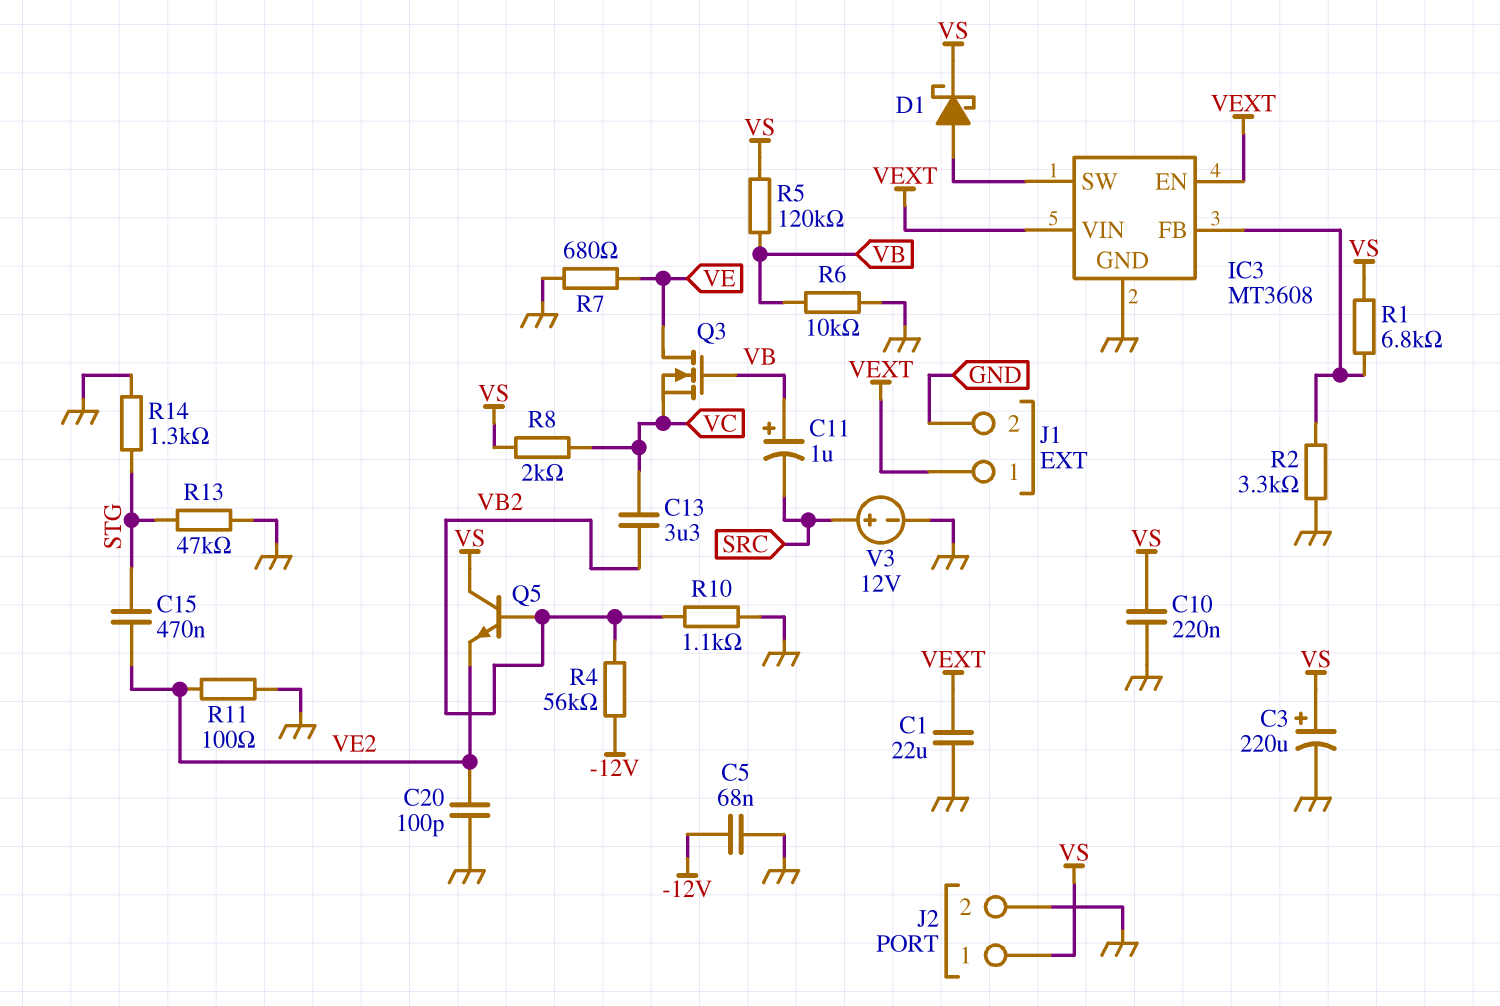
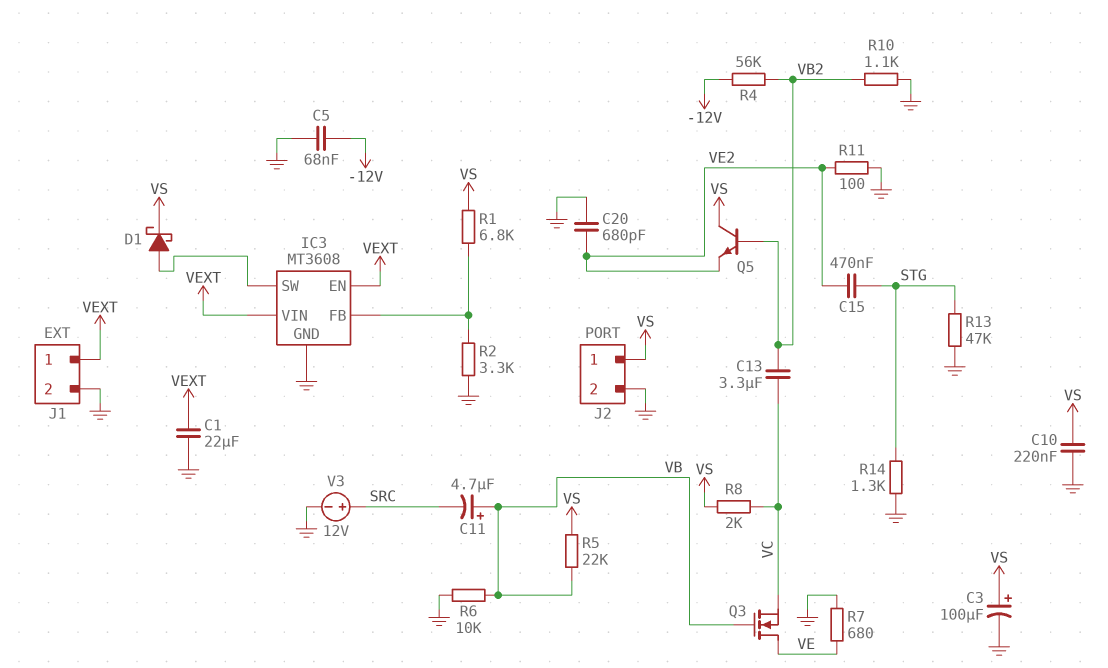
C3: 220uF (plus VS, minus GND) -> 100uF (plus VS, minus GND)
C11: 1uF (plus VB, minus SRC) -> 4.7uF (plus VB, minus SRC)
C20: 100pF (GND, VE2) -> 680pF (GND, VE2)
R5: 120k (VB, VS) -> 22k (VB, VS)

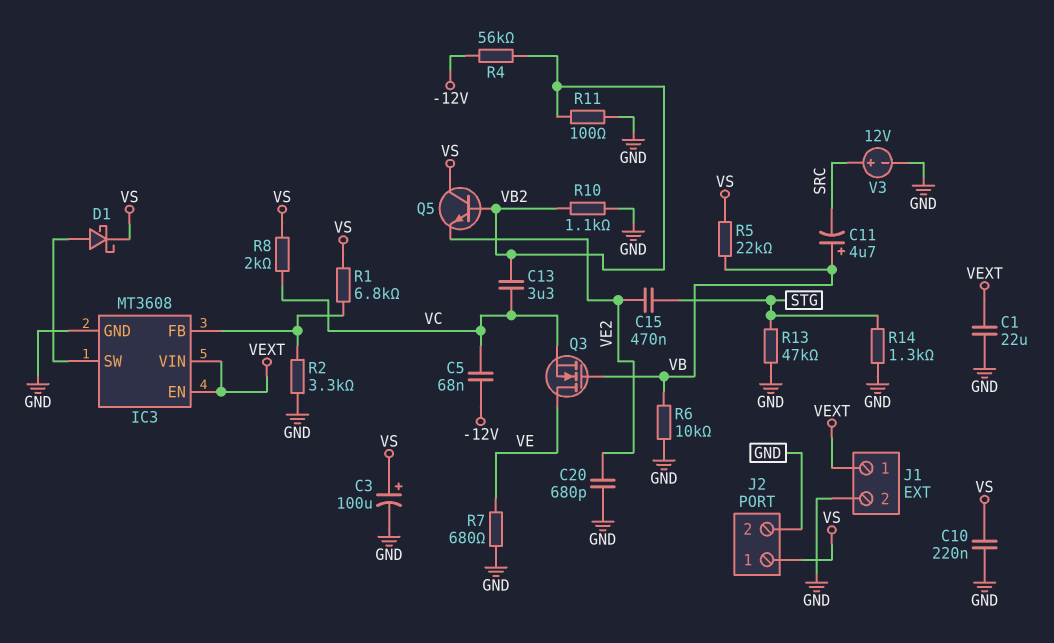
C5: 68nF (-12V, GND) -> 68nF (-12V, VC)
R11: 100 (GND, VE2) -> 100 (GND, VB2)

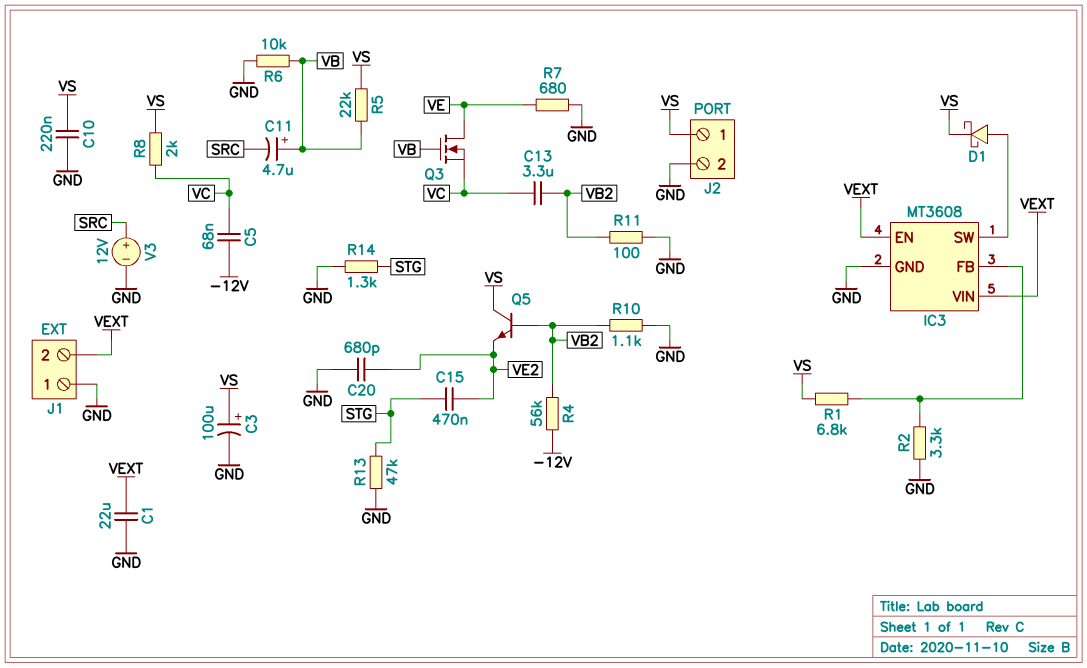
J1 pin 1: VEXT -> GND
J1 pin 2: GND -> VEXT

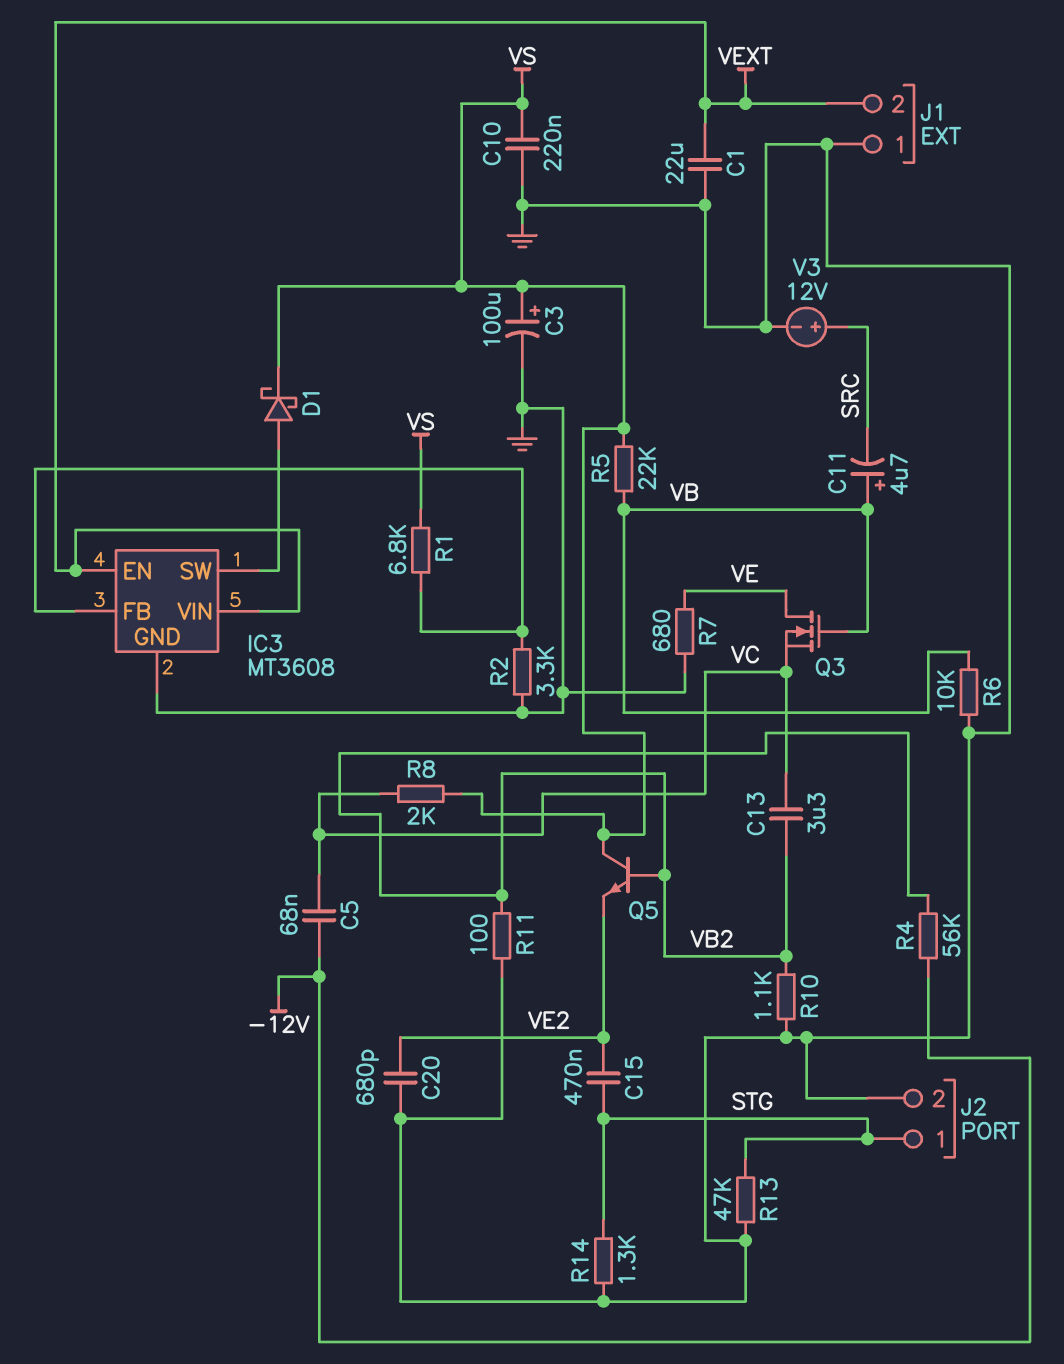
J2 pin 1: VS -> STG

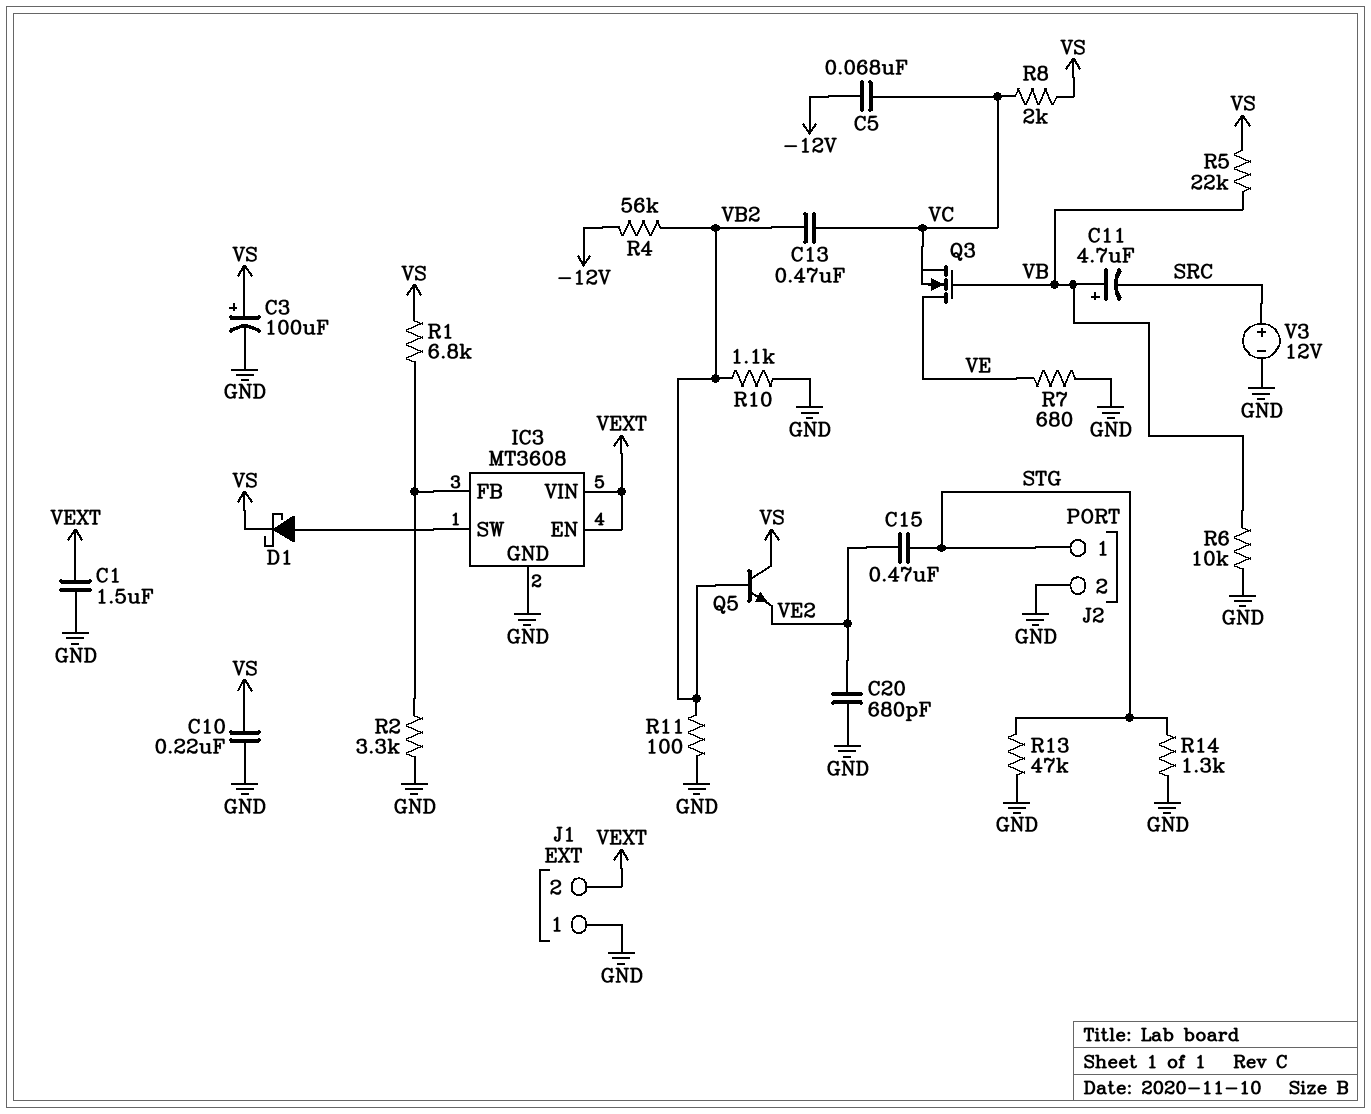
C1: 22uF (GND, VEXT) -> 1.5uF (GND, VEXT)
C13: 3.3uF (VB2, VC) -> 470nF (VB2, VC)

